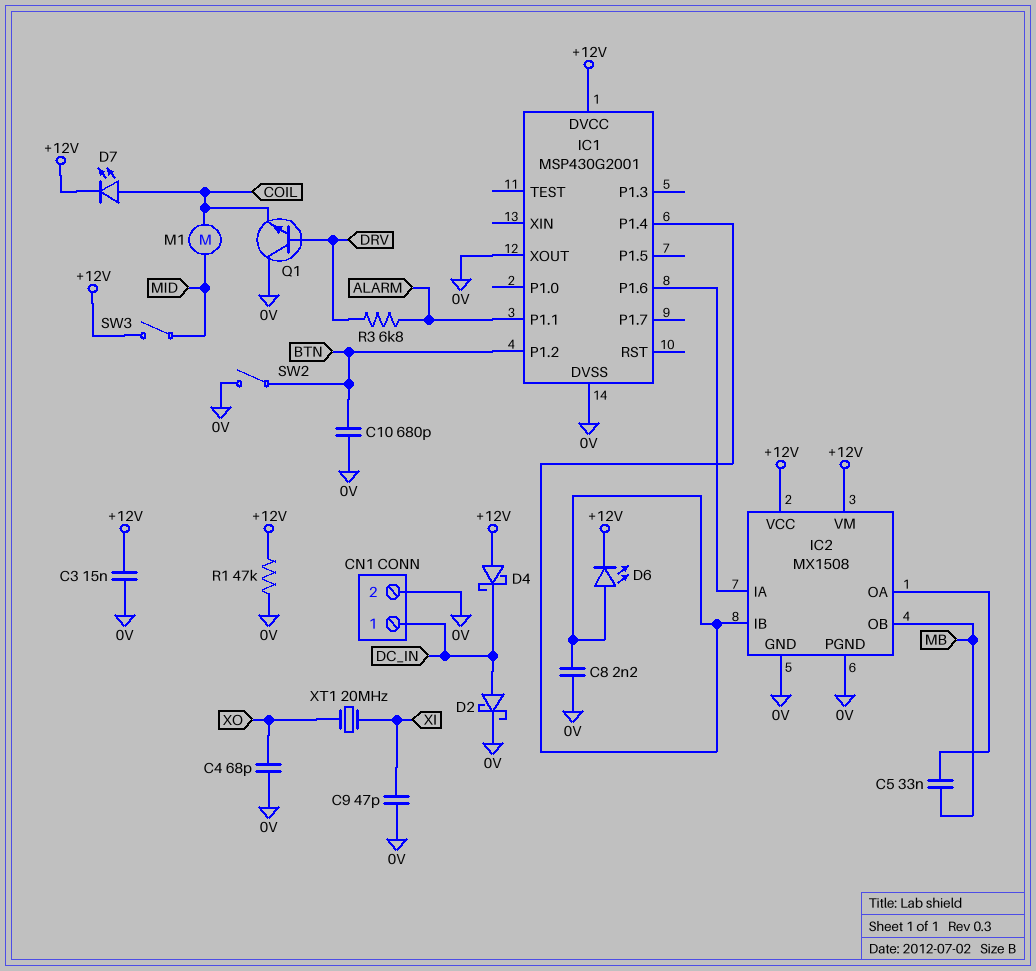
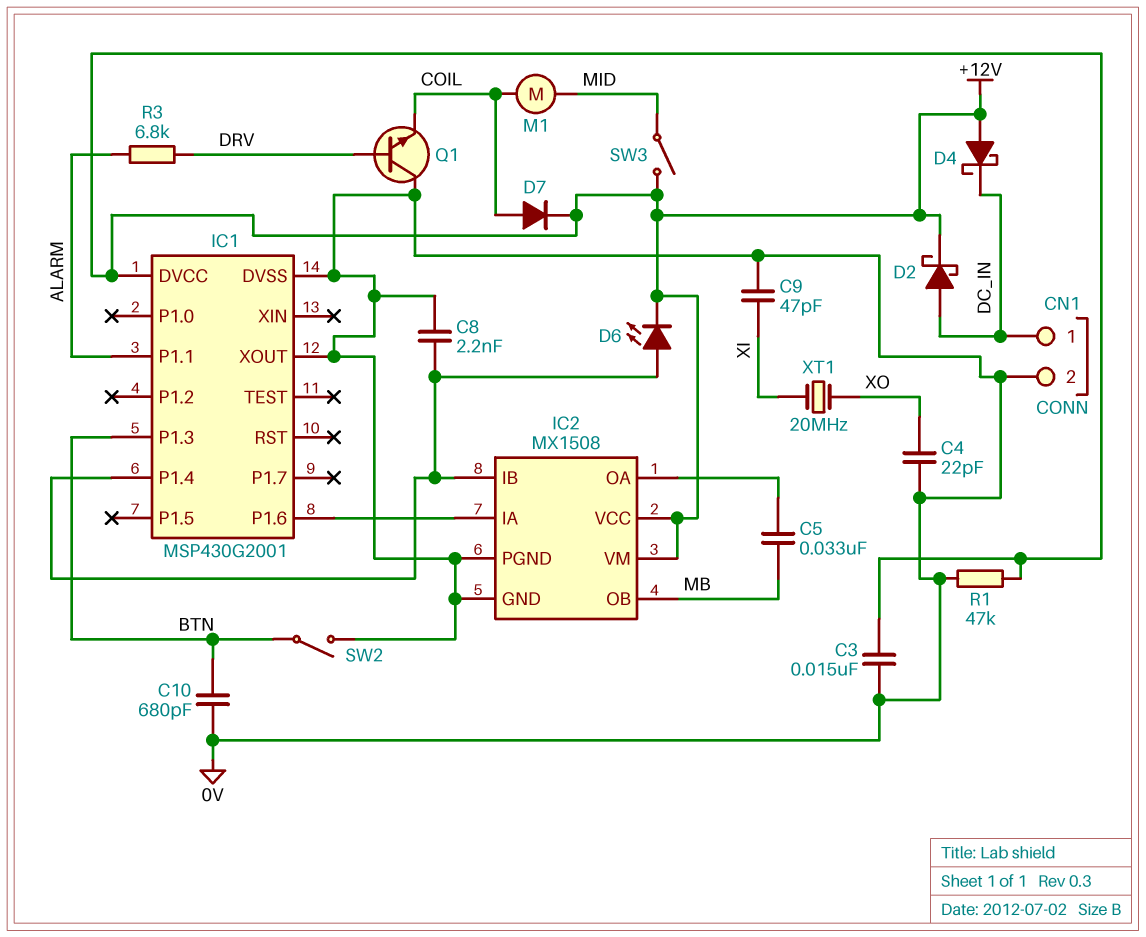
C4: 68pF (0V, XO) -> 22pF (0V, XO)
D2: schottky (A DC_IN, K 0V) -> schottky (A DC_IN, K +12V)
D7: LED (A COIL, K +12V) -> diode (A COIL, K +12V)
IC1 pin P1.2: BTN -> none
IC1 pin P1.3: none -> BTN

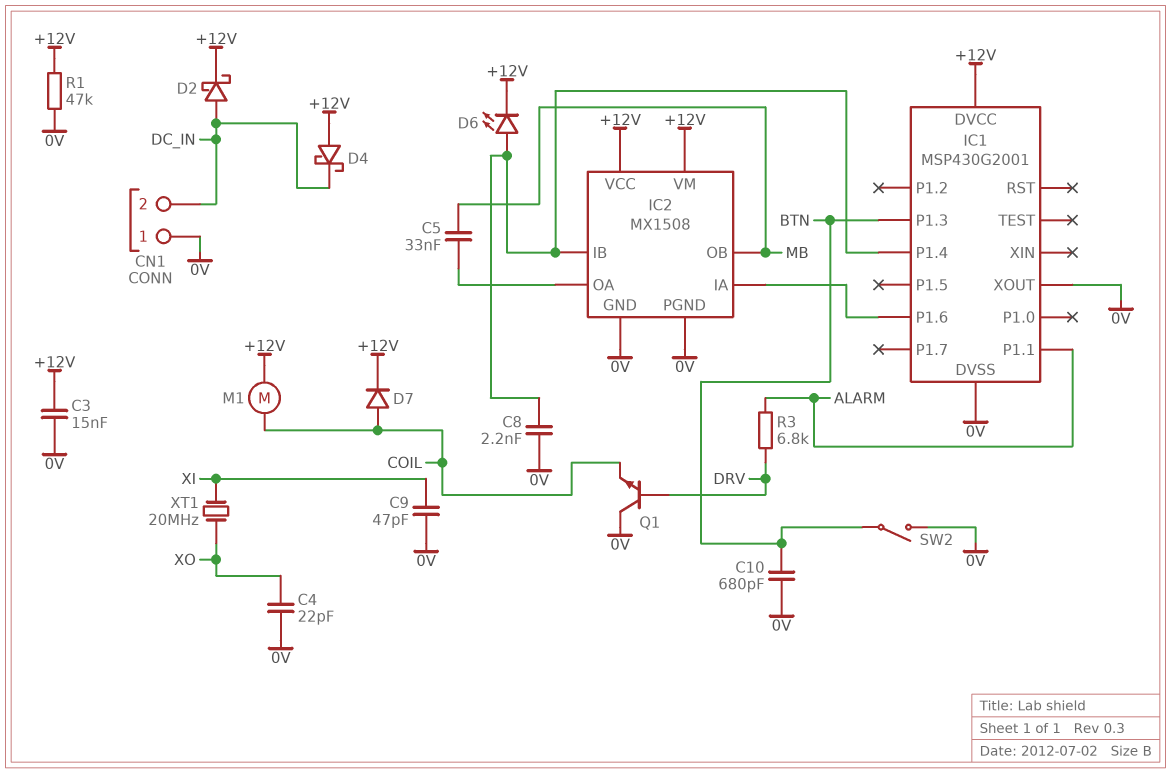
CN1 pin 1: DC_IN -> 0V
CN1 pin 2: 0V -> DC_IN
M1: motor (COIL, MID) -> motor (+12V, COIL)
SW3: switch (+12V, MID) -> none

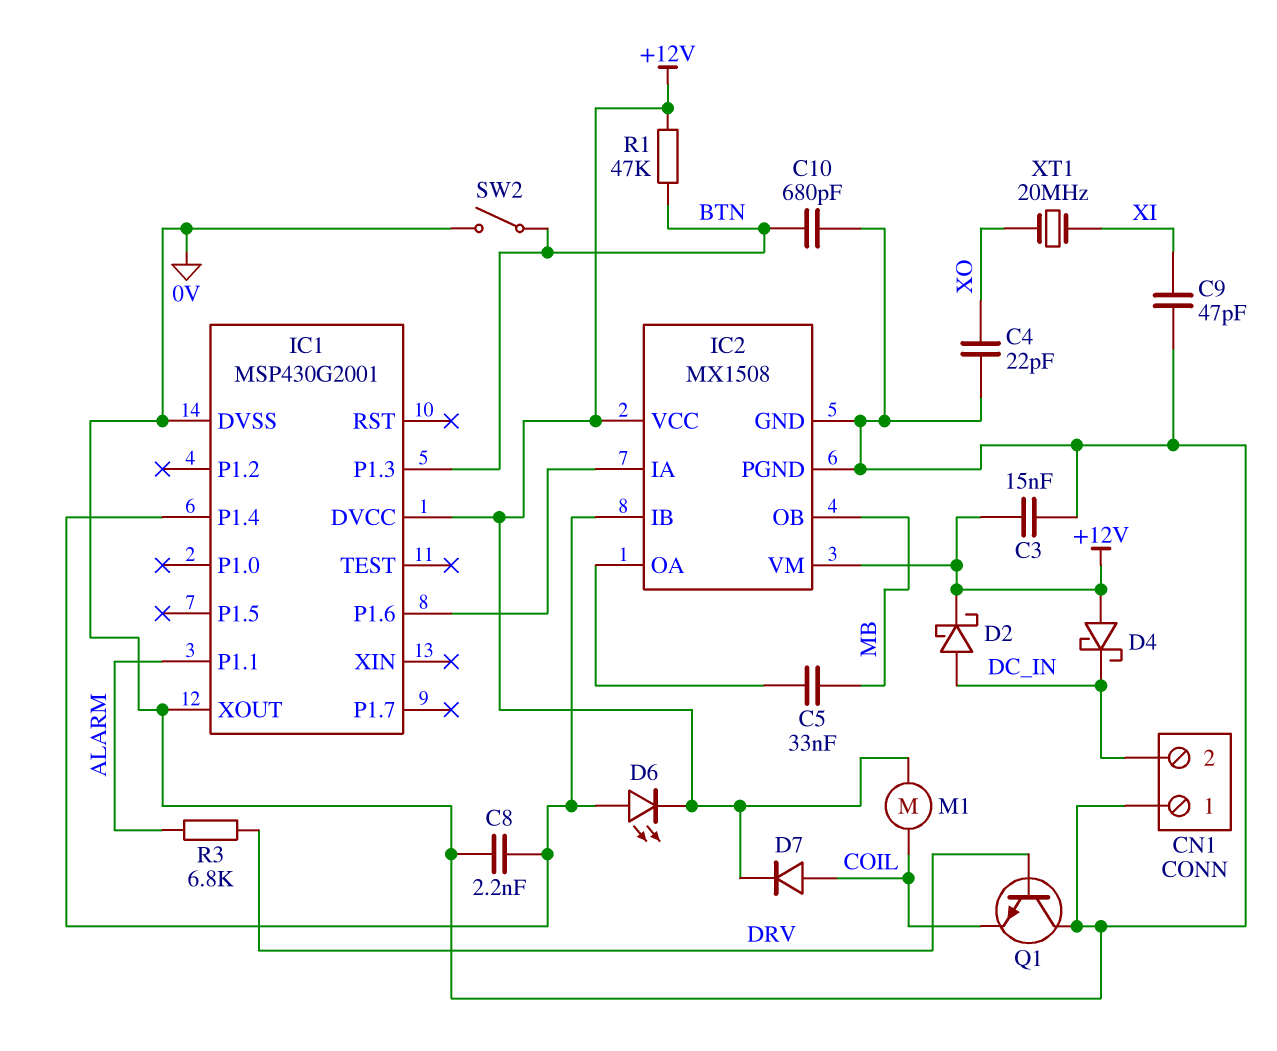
R1: 47k (+12V, 0V) -> 47k (+12V, BTN)

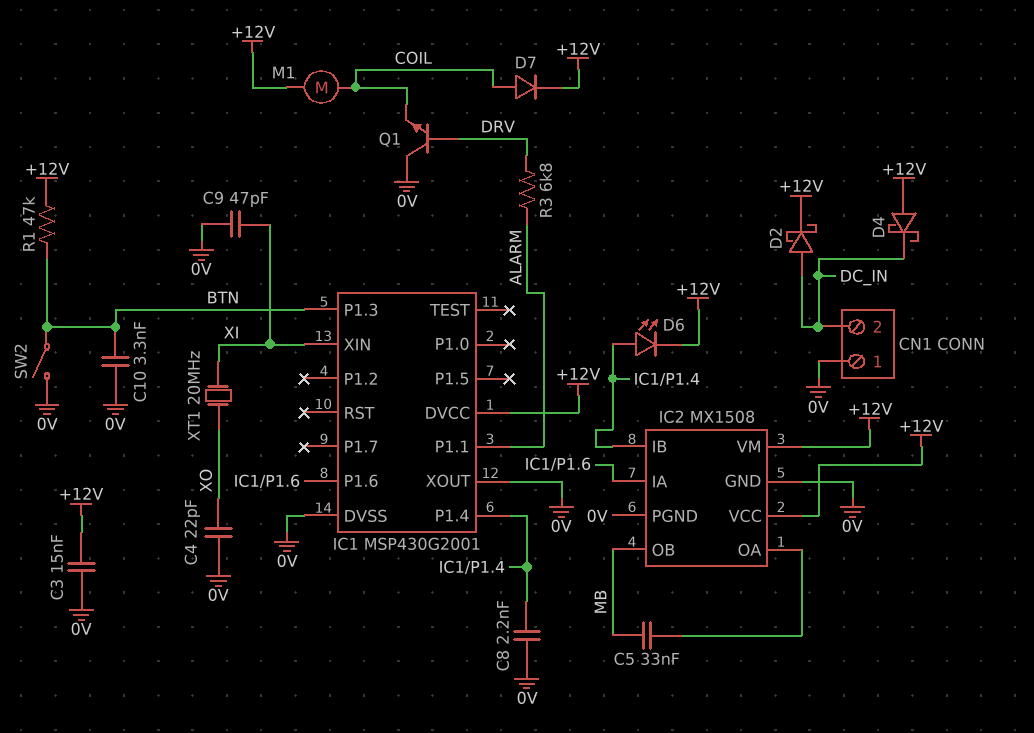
C10: 680pF (0V, BTN) -> 3.3nF (0V, BTN)
IC1 pin XIN: none -> XI

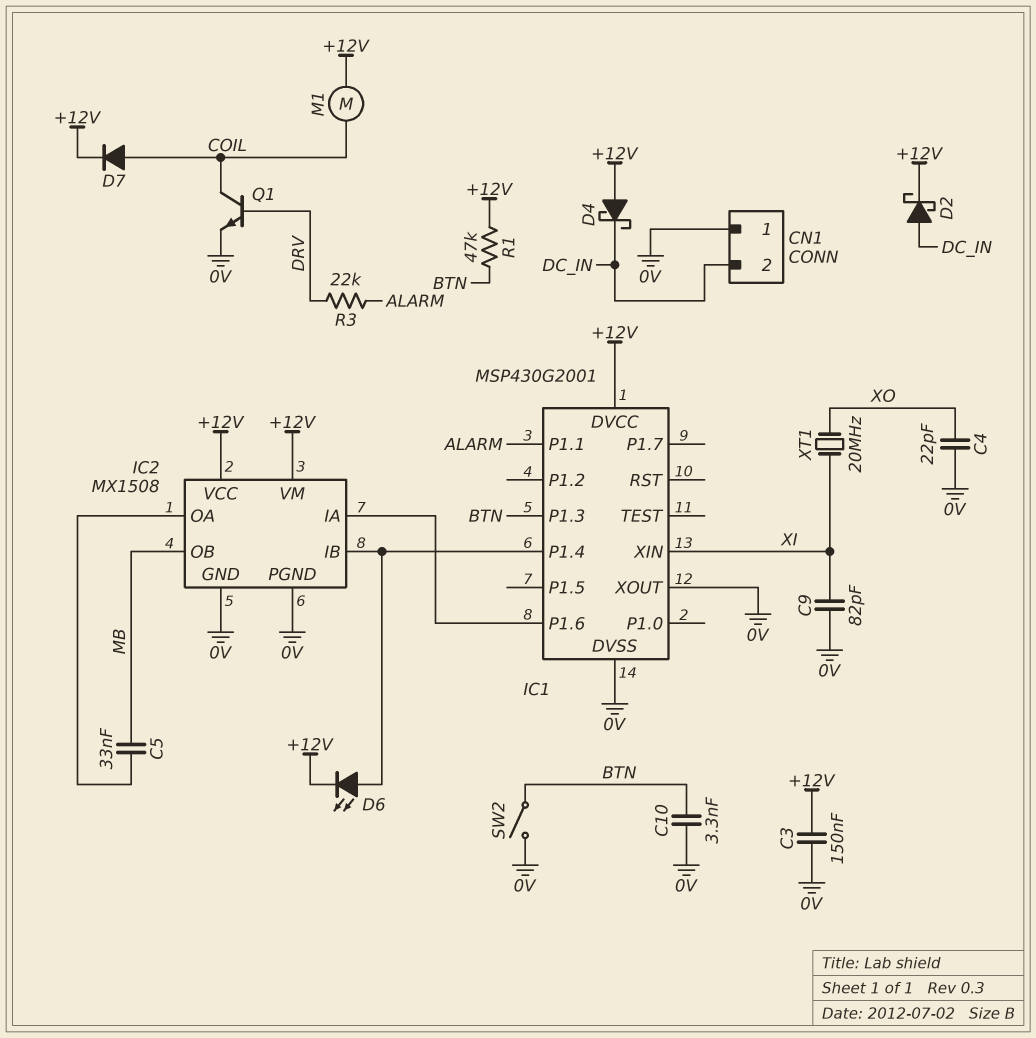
C3: 15nF (+12V, 0V) -> 150nF (+12V, 0V)
C8: 2.2nF (0V, IC1/P1.4) -> none
C9: 47pF (0V, XI) -> 82pF (0V, XI)
Q1: NPN (B DRV, C 0V, E COIL) -> NPN (B DRV, C COIL, E 0V)
R3: 6.8k (ALARM, DRV) -> 22k (ALARM, DRV)

